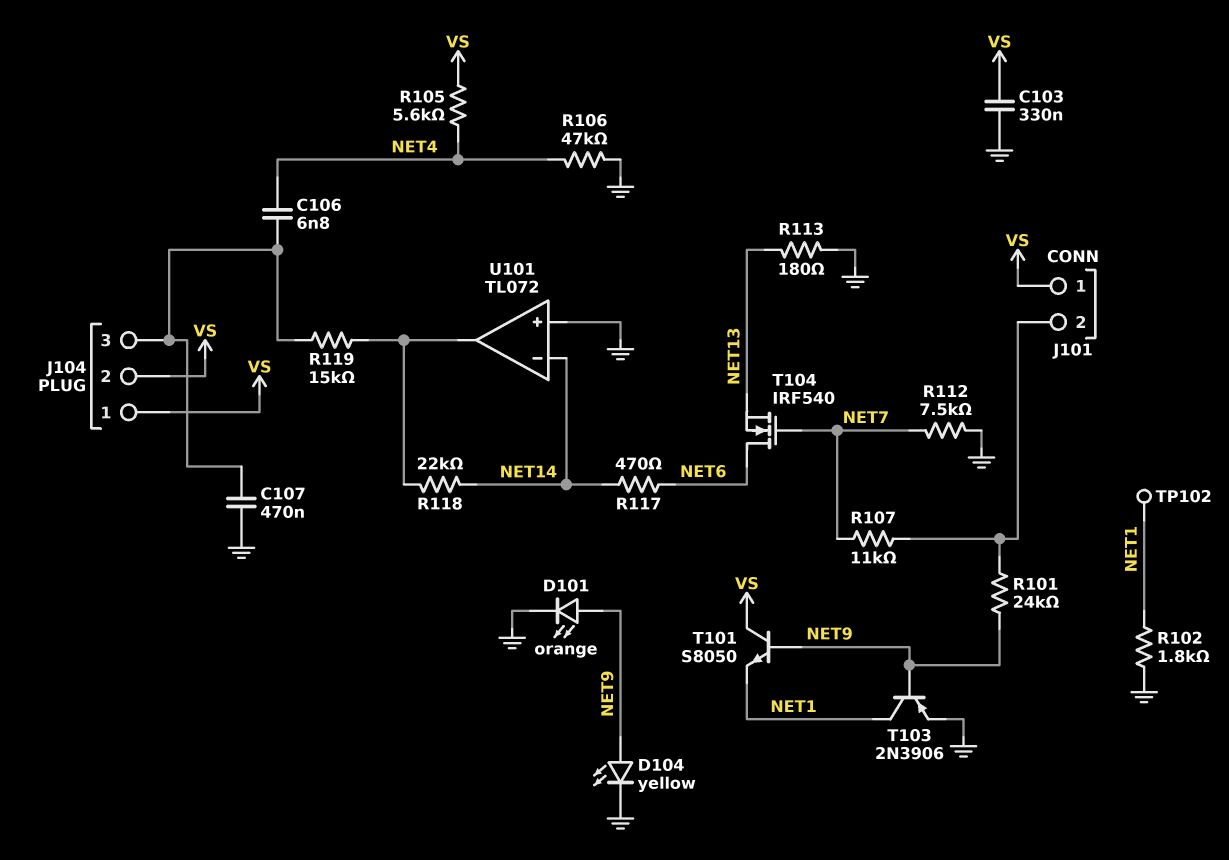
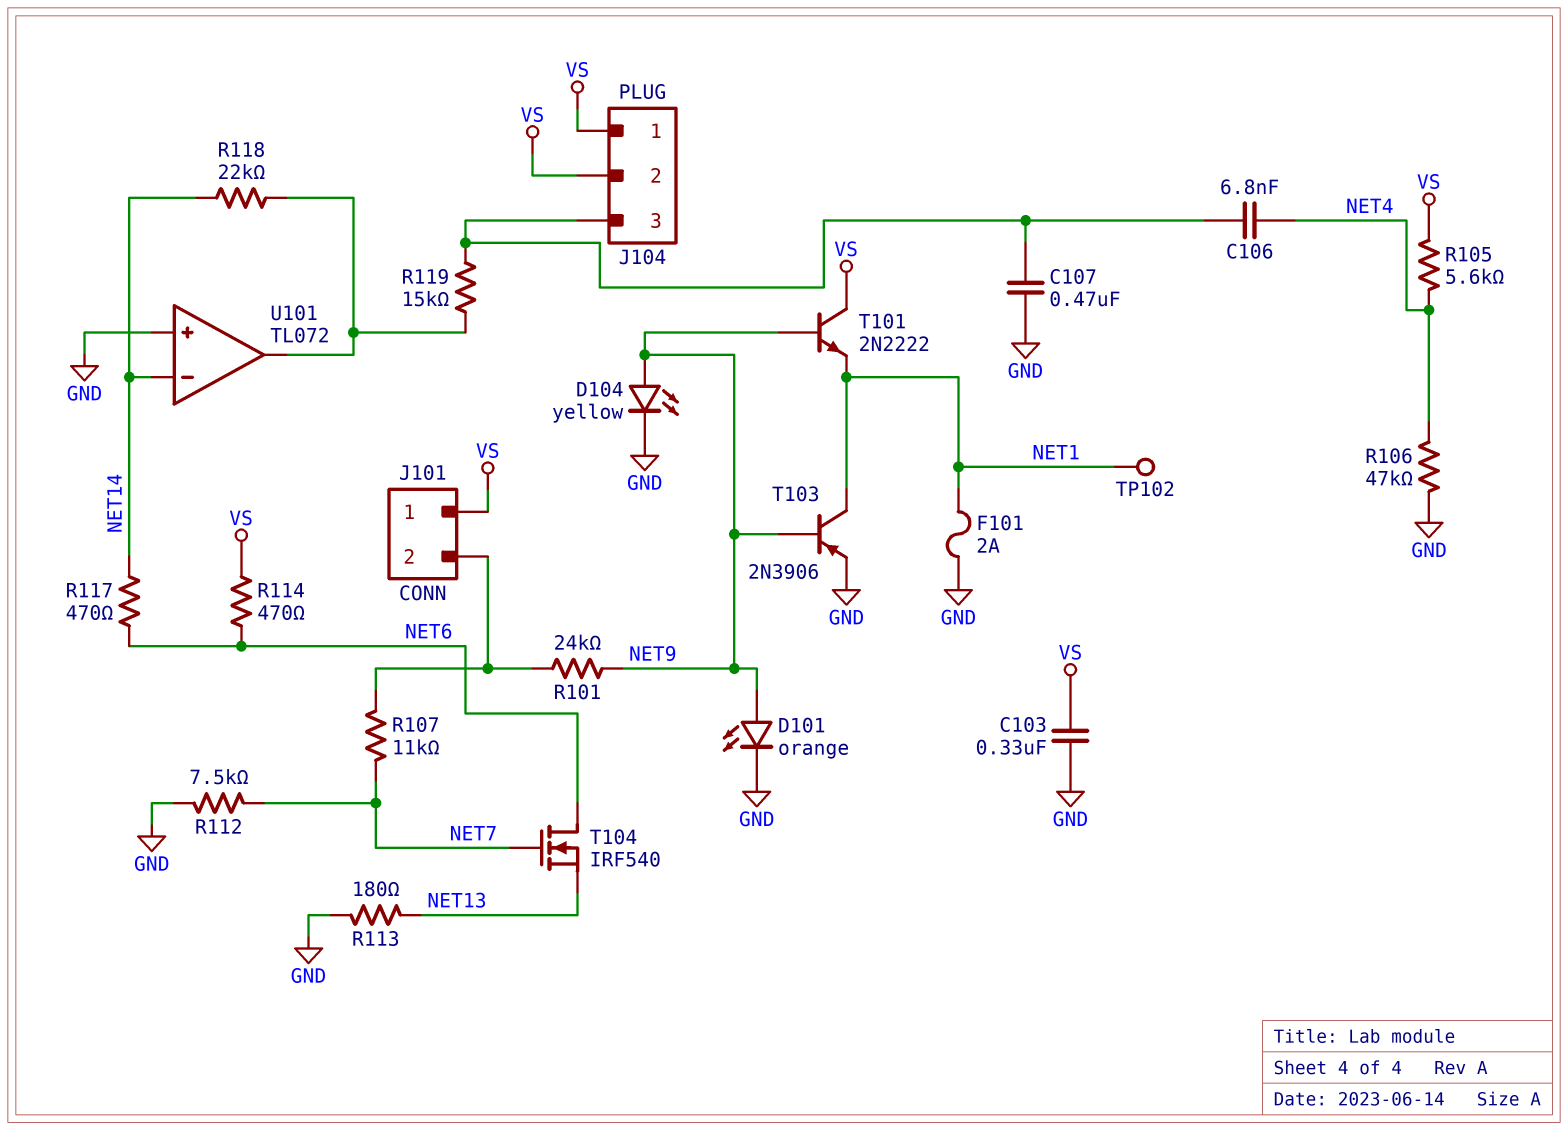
F101: none -> 2A (GND, NET1)
R102: 1.8k (GND, NET1) -> none
R114: none -> 470 (NET6, VS)
T101: NPN S8050 (B NET9, C VS, E NET1) -> NPN 2N2222 (B NET9, C VS, E NET1)

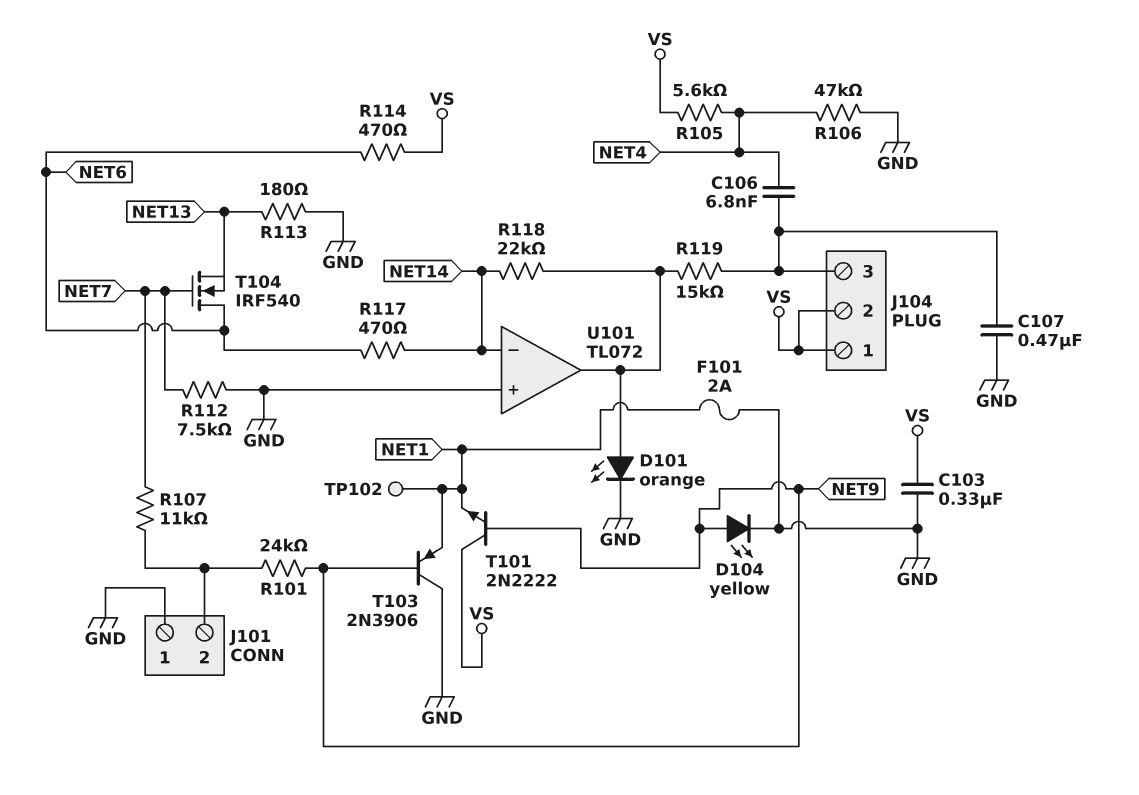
D101: LED orange (A NET9, K GND) -> LED orange (A U101/out, K GND)
J101 pin 1: VS -> GND
T103: PNP 2N3906 (B NET9, C NET1, E GND) -> PNP 2N3906 (B NET9, C GND, E NET1)

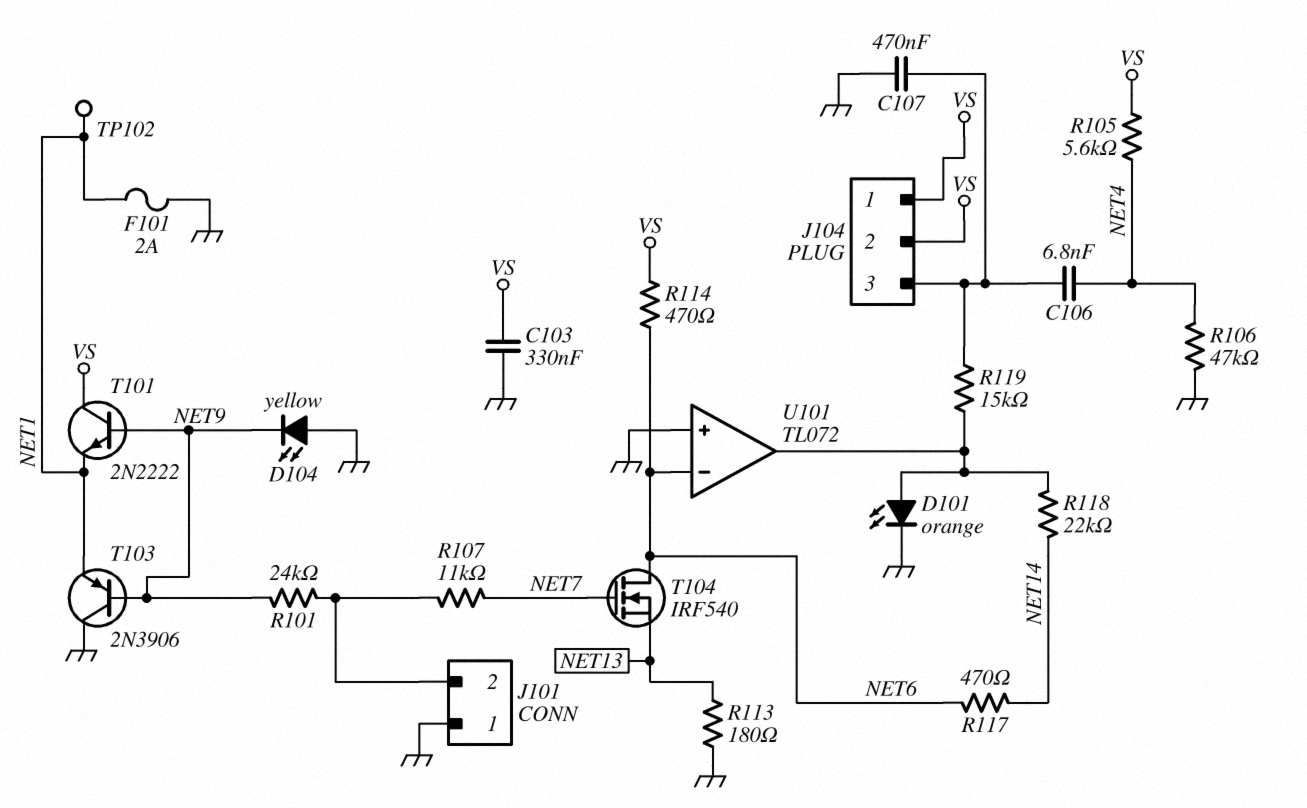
D104: LED yellow (A NET9, K GND) -> LED yellow (A GND, K NET9)
R112: 7.5k (GND, NET7) -> none
U101 pin in-: NET14 -> NET6

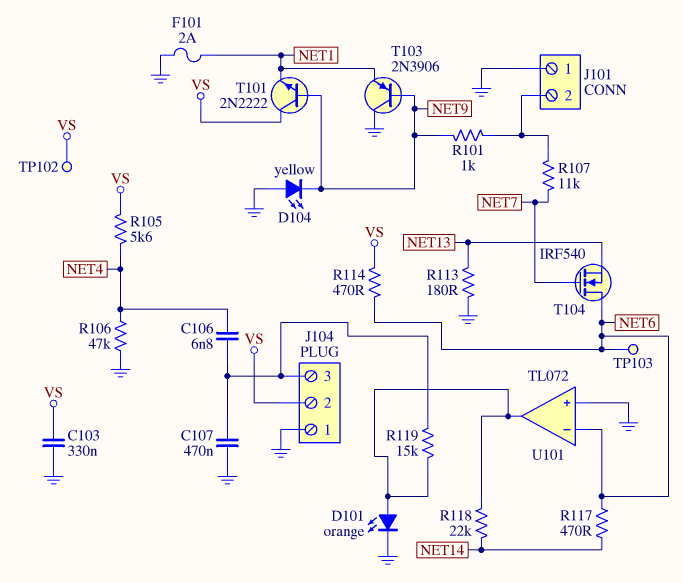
J104 pin 1: VS -> GND
R101: 24k (J101/2, NET9) -> 1k (J101/2, NET9)
TP102: test point (NET1) -> test point (VS)
TP103: none -> test point (NET6)

